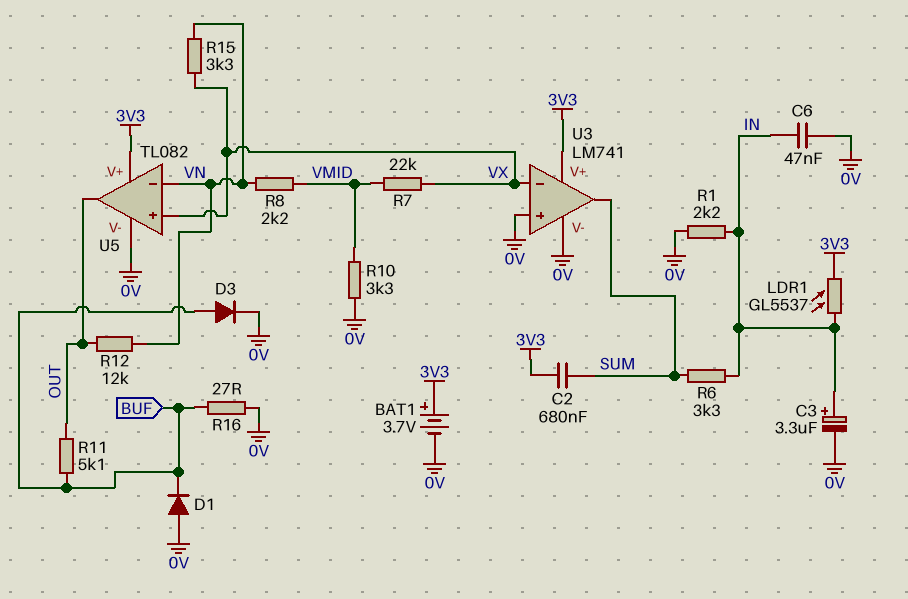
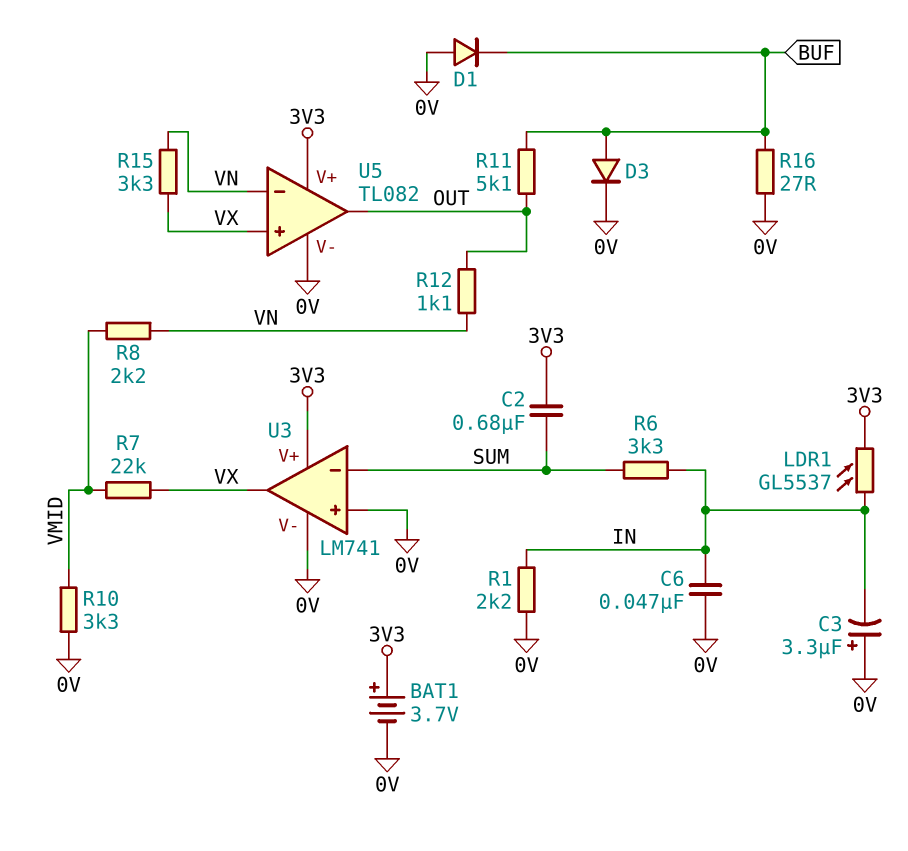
C3: 3.3uF (plus IN, minus 0V) -> 3.3uF (plus 0V, minus IN)
R12: 12k (OUT, VN) -> 1.1k (OUT, VN)
U3 pin in-: VX -> SUM
U3 pin out: SUM -> VX

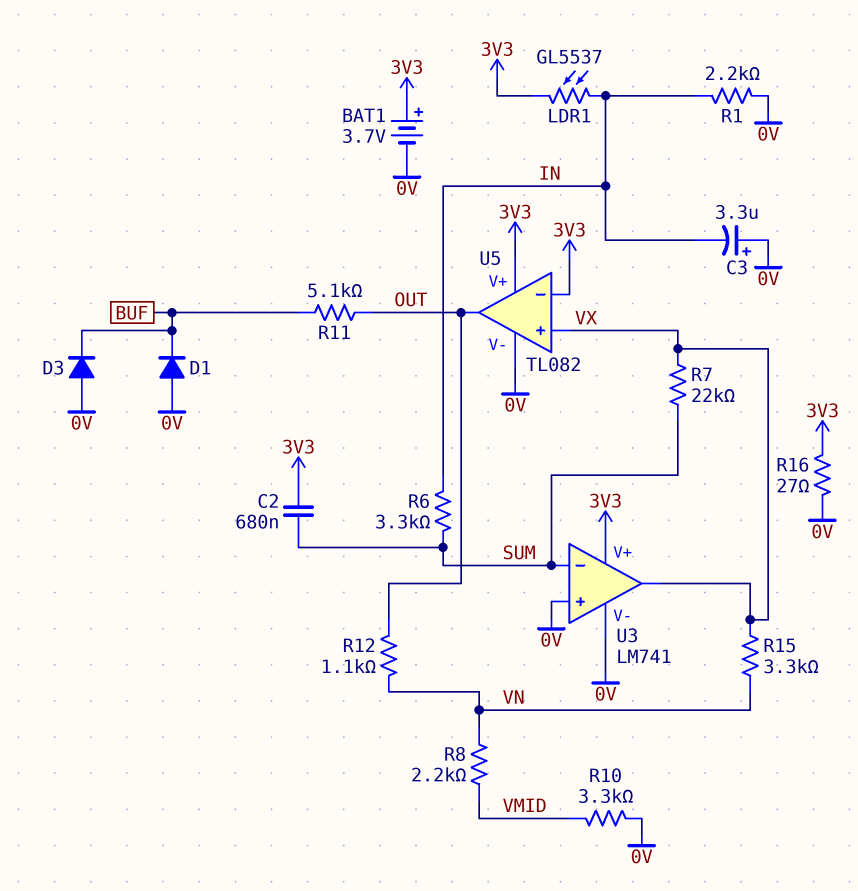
C6: 47nF (0V, IN) -> none
D3: diode (A BUF, K 0V) -> diode (A 0V, K BUF)
R7: 22k (VMID, VX) -> 22k (SUM, VX)
R16: 27 (0V, BUF) -> 27 (0V, 3V3)
U5 pin in-: VN -> 3V3

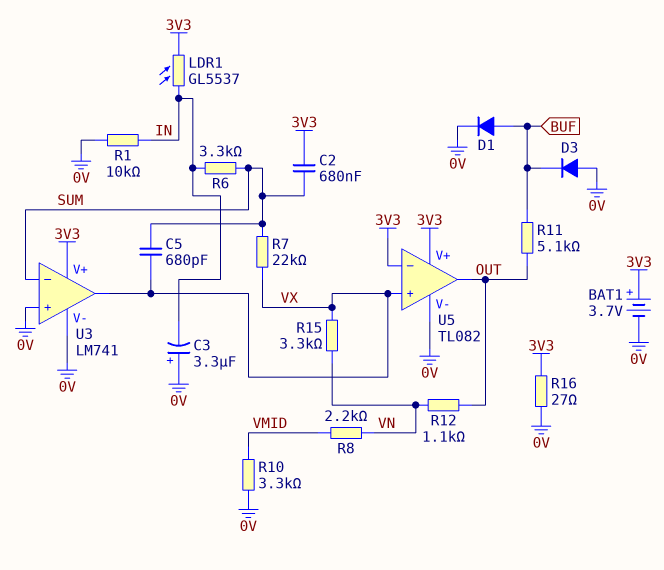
C5: none -> 680pF (SUM, VX)
D1: diode (A 0V, K BUF) -> diode (A BUF, K 0V)
R1: 2.2k (0V, IN) -> 10k (0V, IN)

